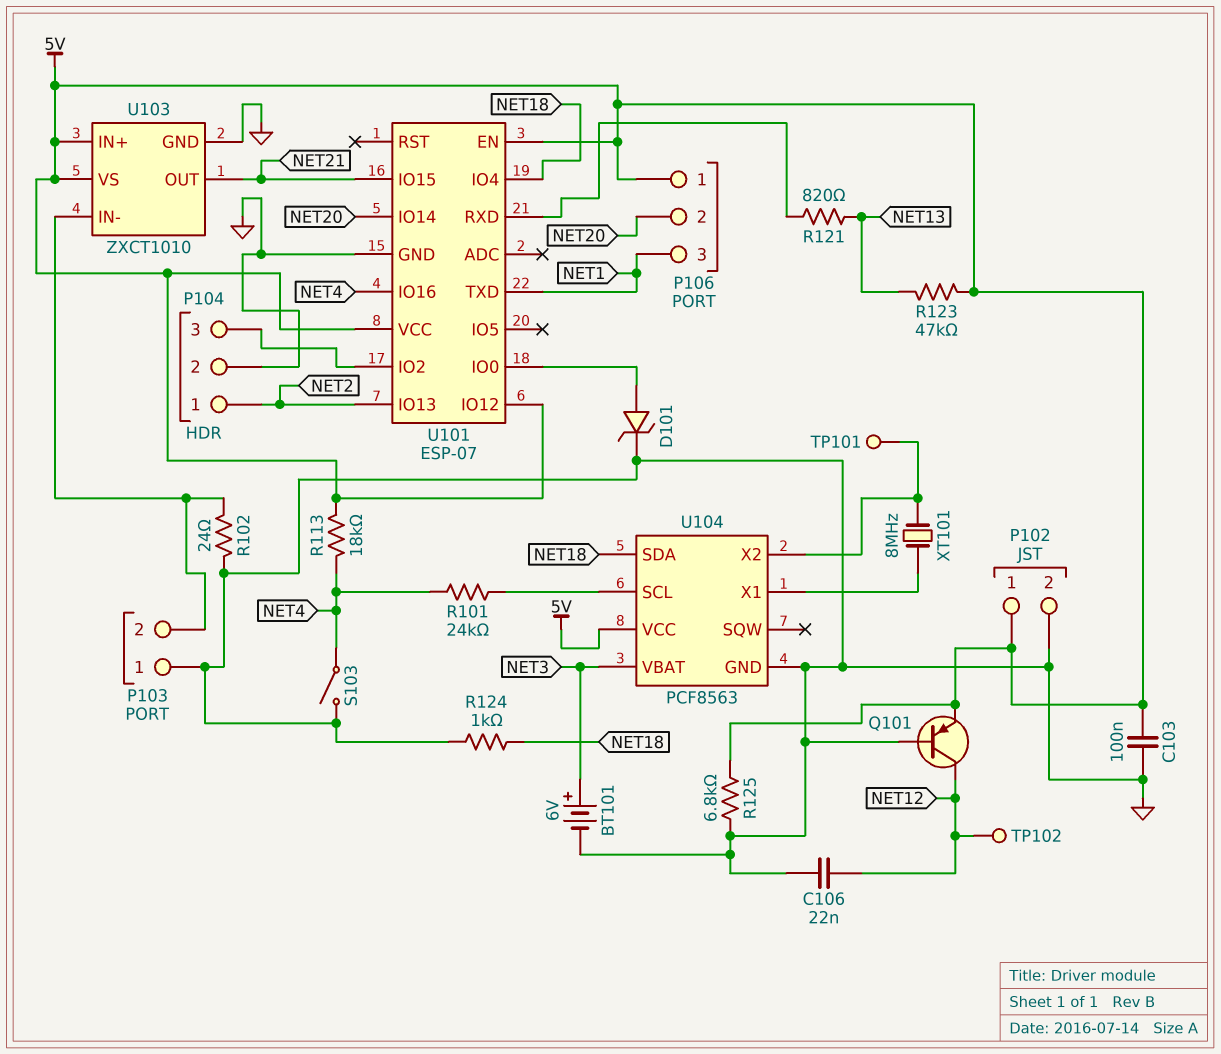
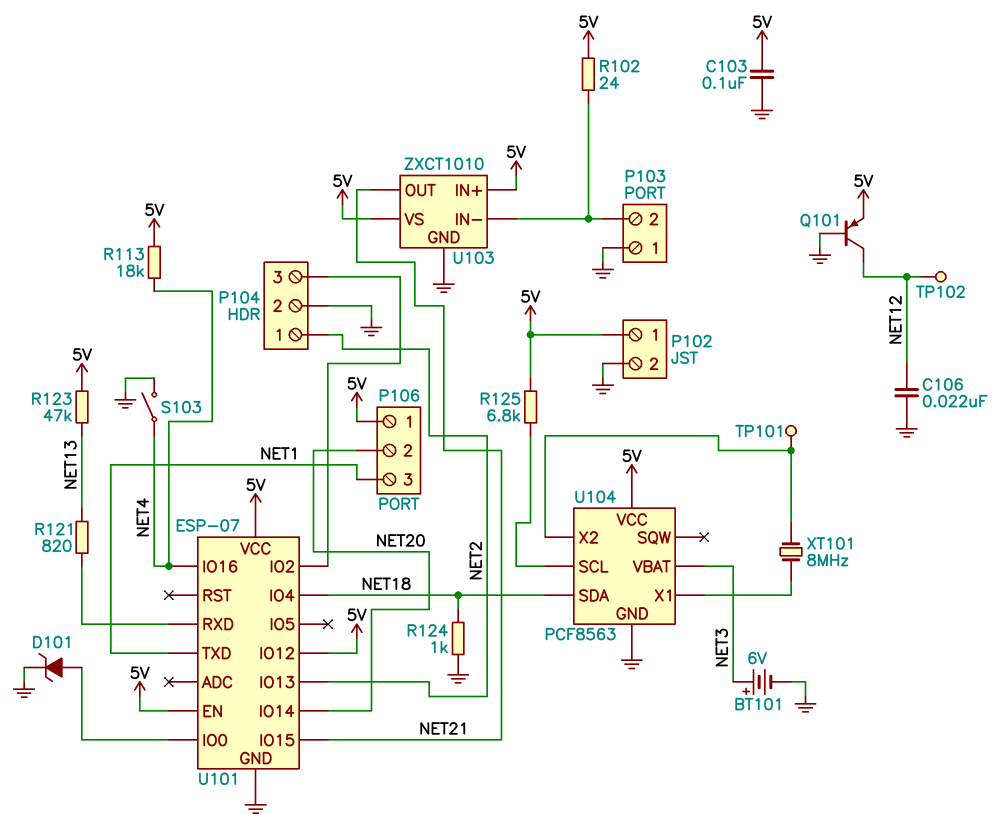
R101: 24k (NET4, U104/SCL) -> none
R102: 24 (GND, P103/2) -> 24 (5V, P103/2)
R125: 6.8k (5V, GND) -> 6.8k (5V, U104/SCL)

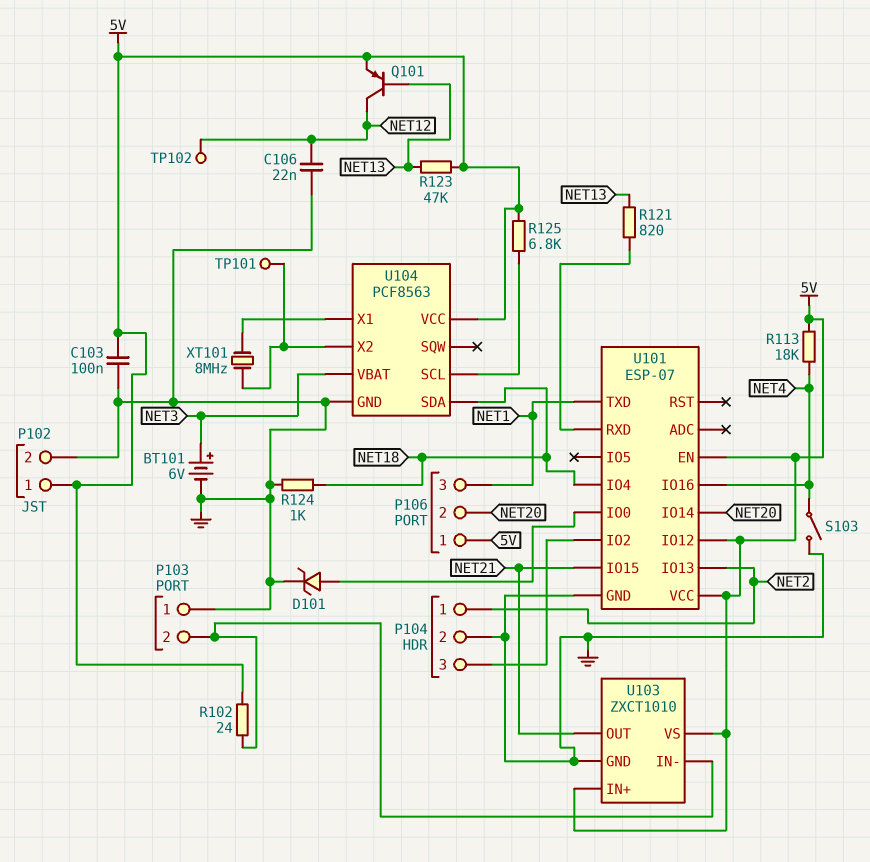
Q101: PNP (B GND, C NET12, E 5V) -> PNP (B NET13, C NET12, E 5V)

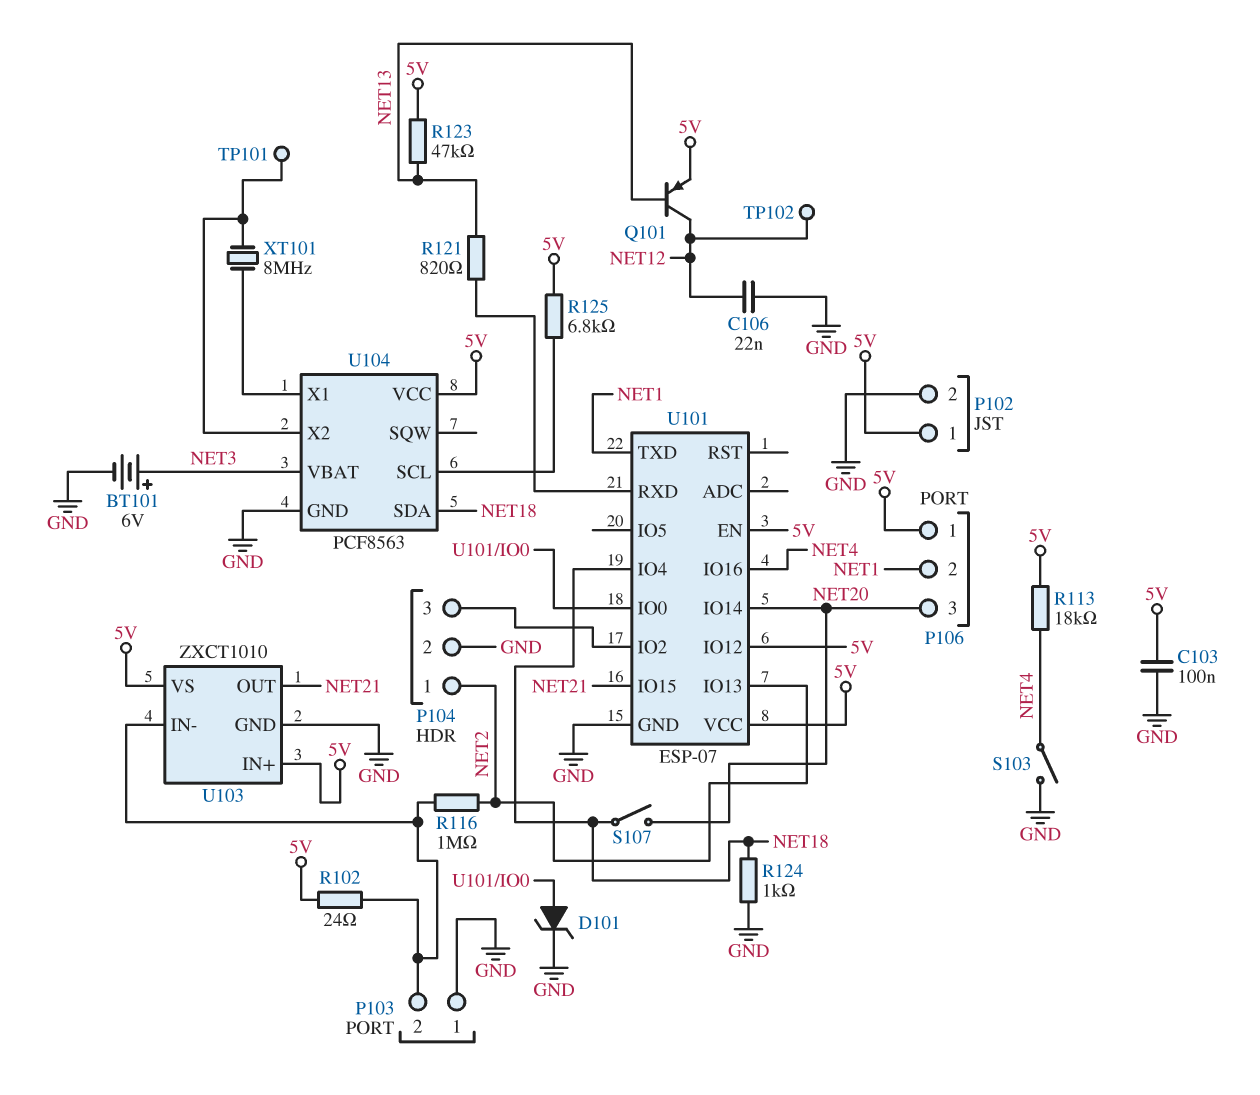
P106 pin 2: NET20 -> NET1
P106 pin 3: NET1 -> NET20
R116: none -> 1M (NET2, P103/2)
S107: none -> switch (NET18, NET20)

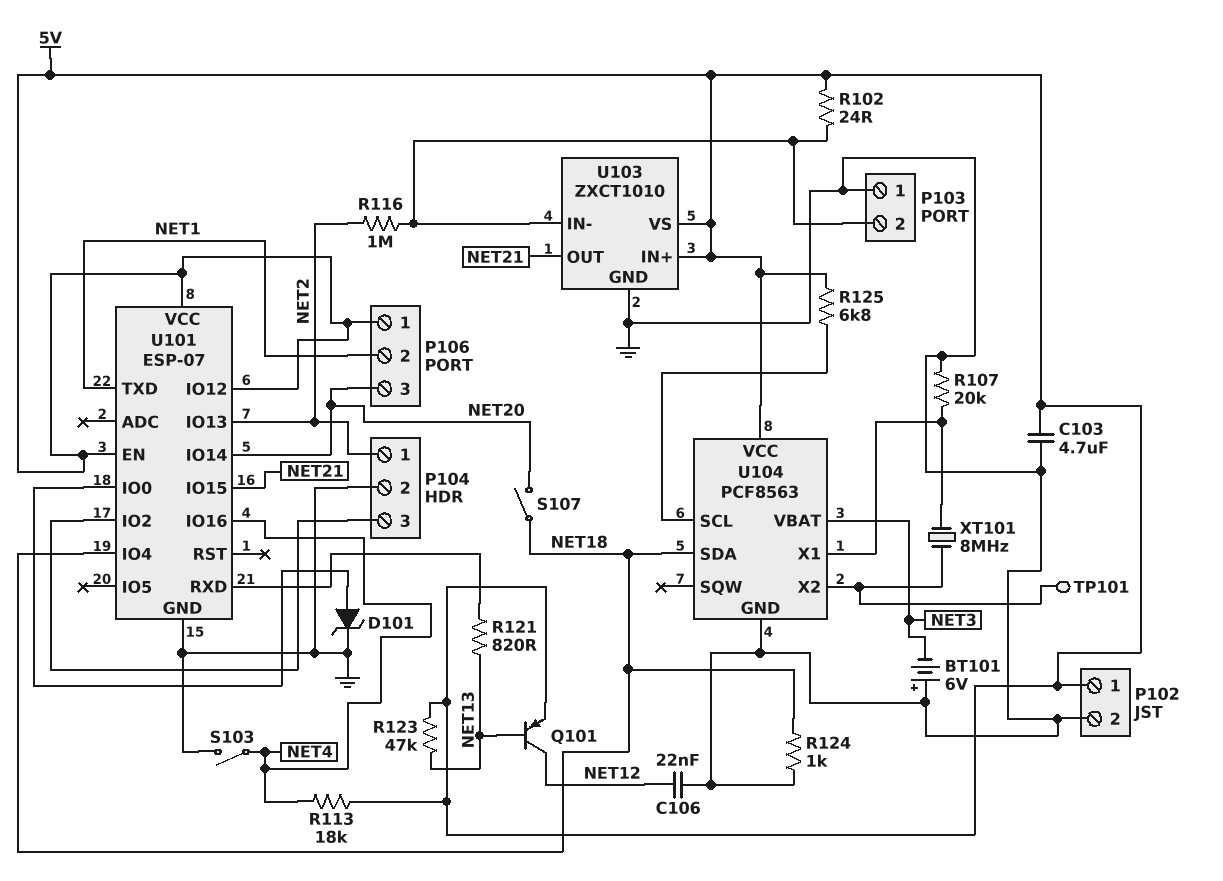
BT101: 6V (plus NET3, minus GND) -> 6V (plus GND, minus NET3)
C103: 100nF (5V, GND) -> 4.7uF (5V, GND)
R107: none -> 20k (GND, U104/X1)
TP102: test point (NET12) -> none

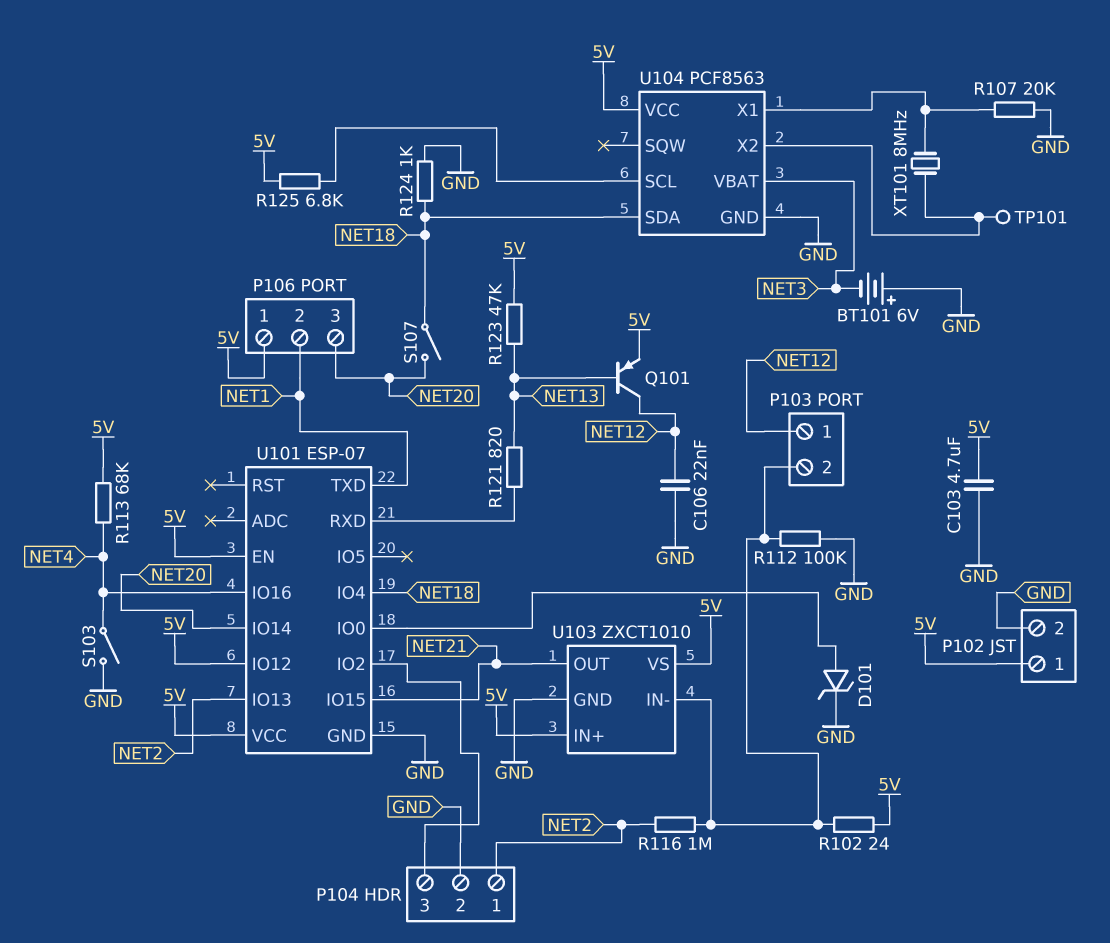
P103 pin 1: GND -> NET12
R112: none -> 100k (GND, P103/2)
R113: 18k (5V, NET4) -> 68k (5V, NET4)

